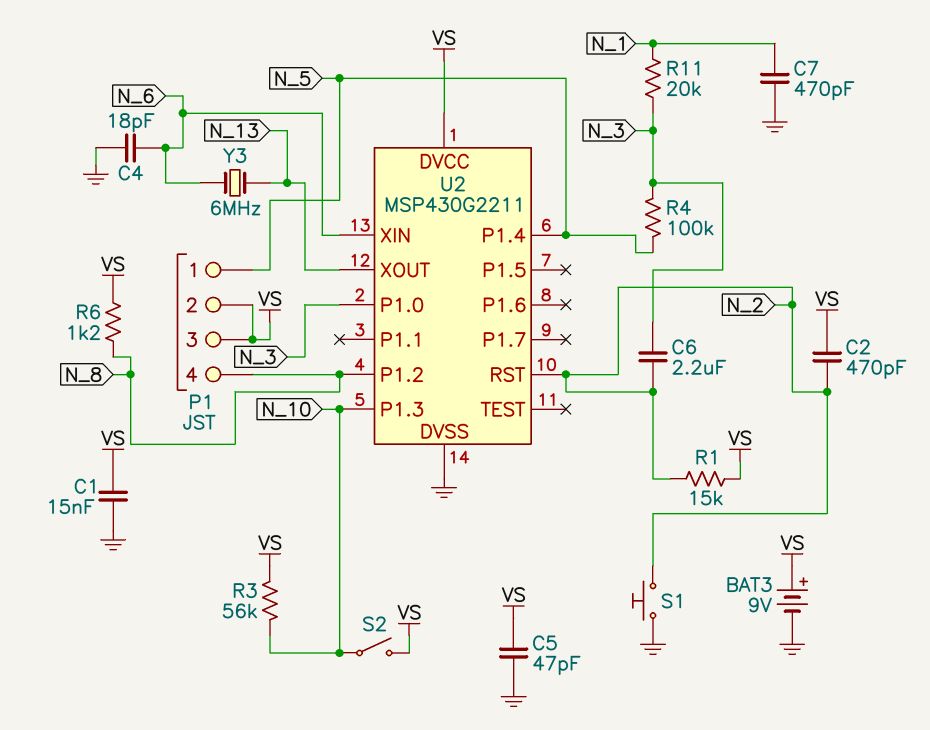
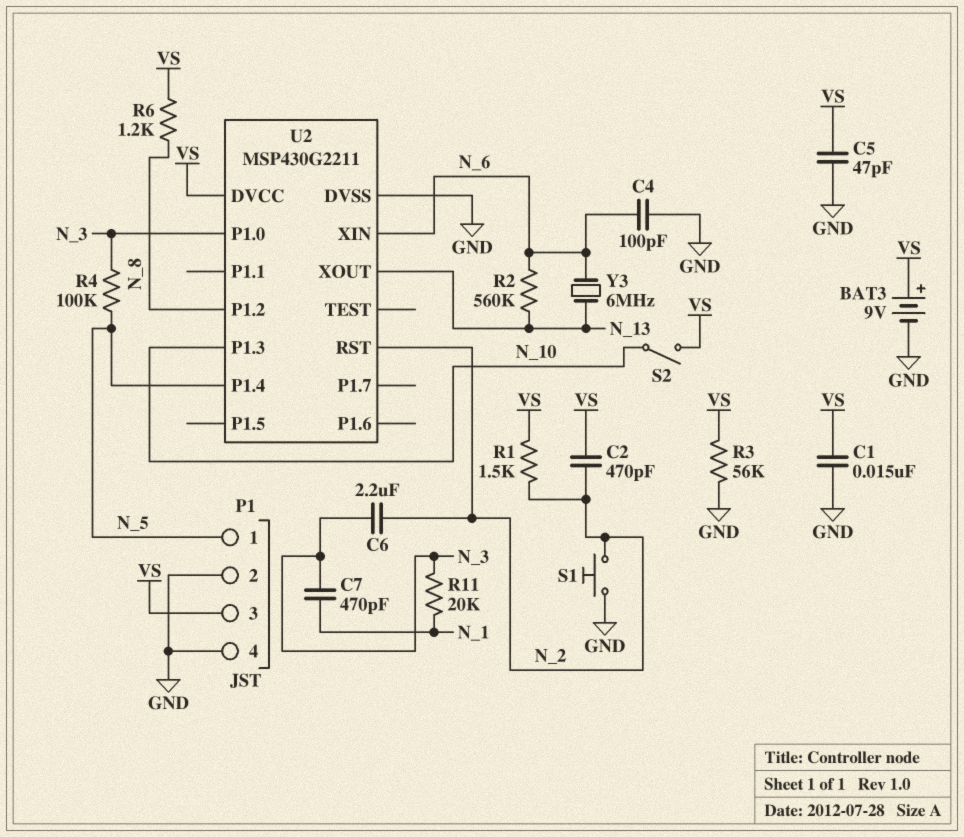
C4: 18pF (GND, N_6) -> 100pF (GND, N_6)
C7: 470pF (GND, N_1) -> 470pF (N_1, N_3)
P1 pin 2: VS -> GND
P1 pin 4: N_8 -> GND
R1: 15k (N_2, VS) -> 1.5k (N_2, VS)
R2: none -> 560k (N_6, N_13)
R3: 56k (N_10, VS) -> 56k (GND, VS)

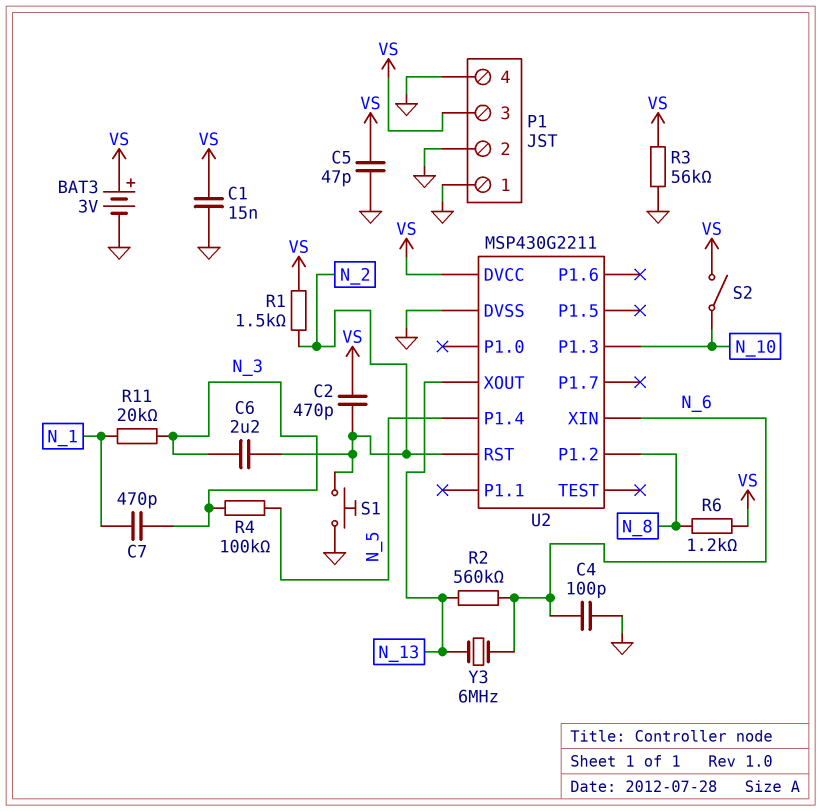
BAT3: 9V (plus VS, minus GND) -> 3V (plus VS, minus GND)
P1 pin 1: N_5 -> GND
U2 pin P1.0: N_3 -> none

